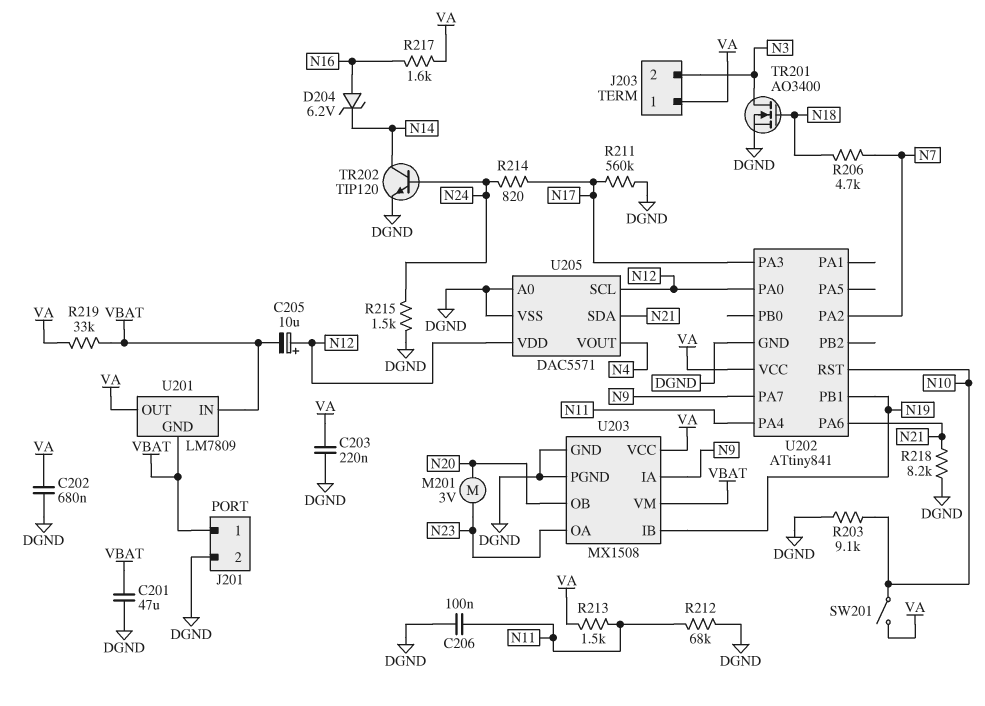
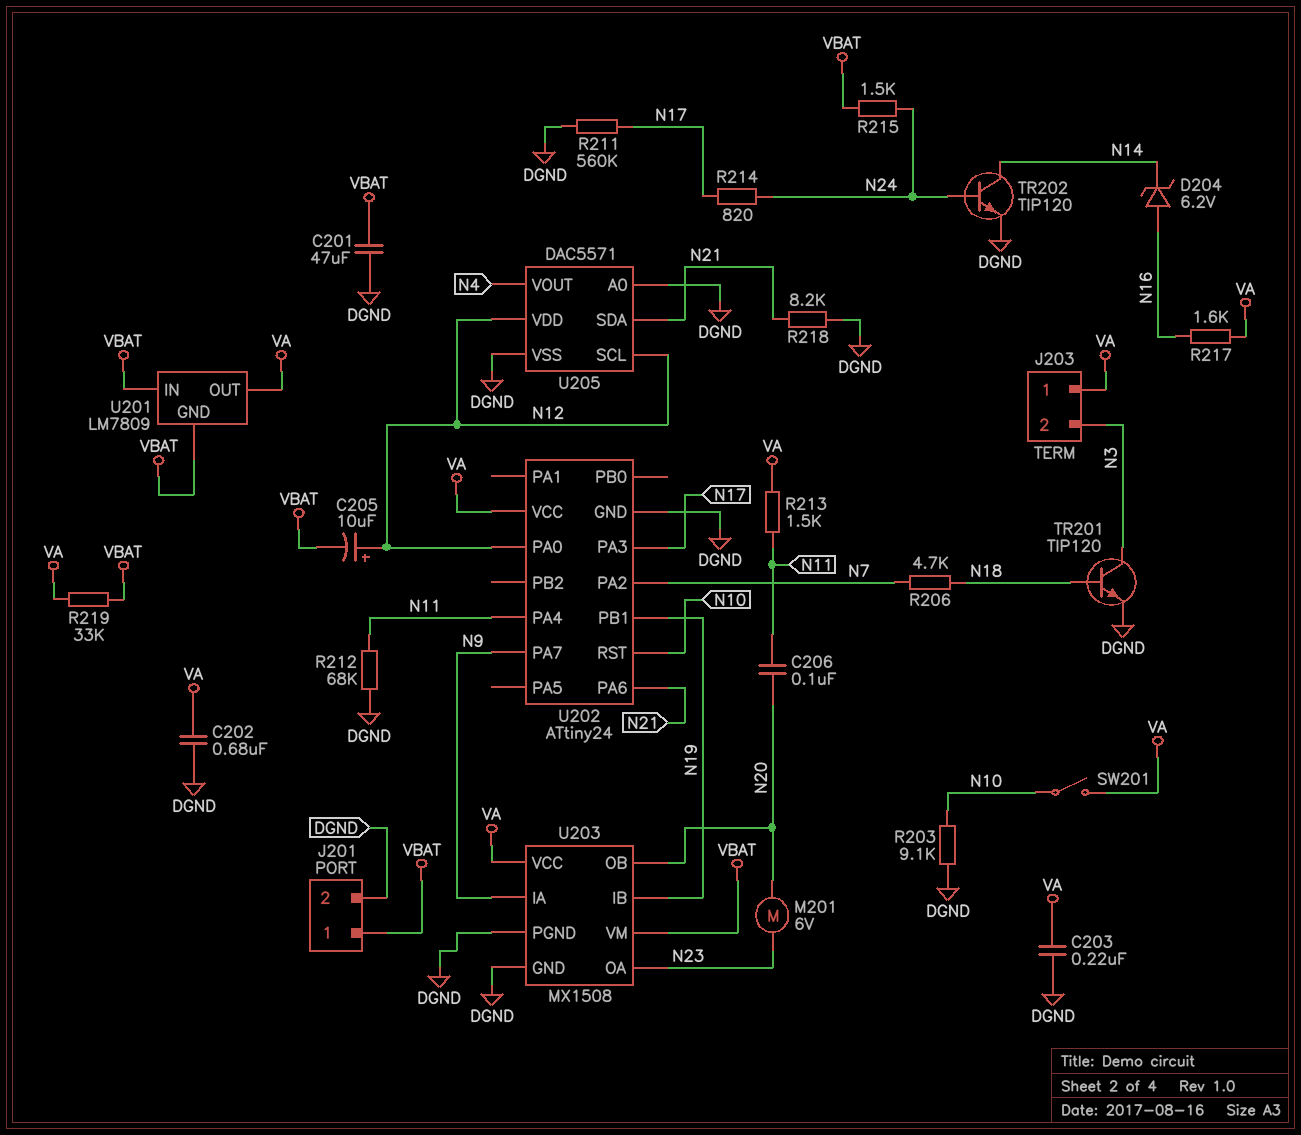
C206: 100nF (DGND, N11) -> 100nF (N11, N20)
M201: motor 3V (N20, N23) -> motor 6V (N20, N23)
R215: 1.5k (DGND, N24) -> 1.5k (N24, VBAT)
TR201: NMOS AO3400 (G N18, D N3, S DGND) -> NPN TIP120 (B N18, C N3, E DGND)
U202: ATtiny841 -> ATtiny24

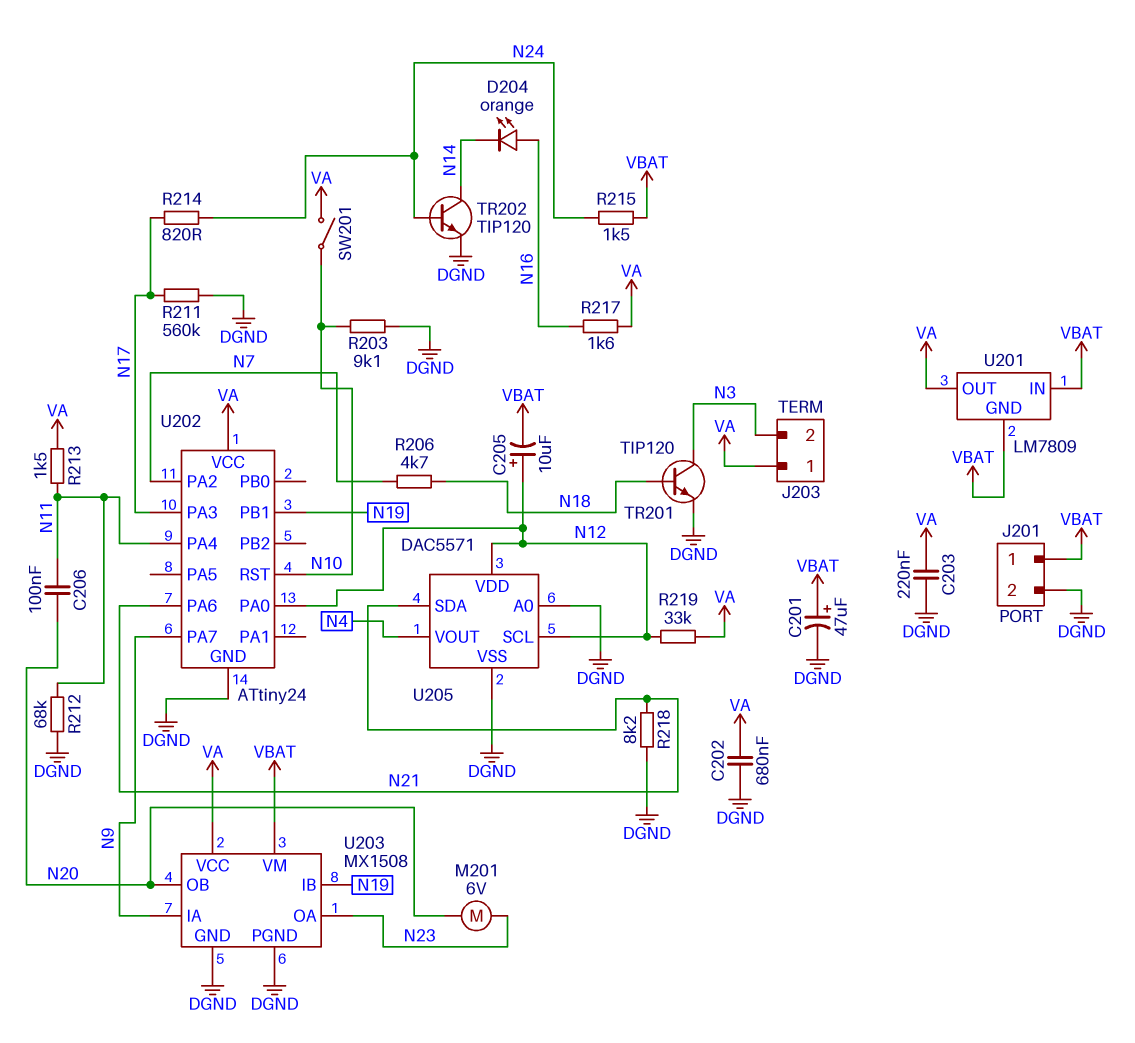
C201: 47uF (DGND, VBAT) -> 47uF (plus VBAT, minus DGND)
D204: zener 6.2V (A N16, K N14) -> LED orange (A N16, K N14)
R219: 33k (VA, VBAT) -> 33k (N12, VA)

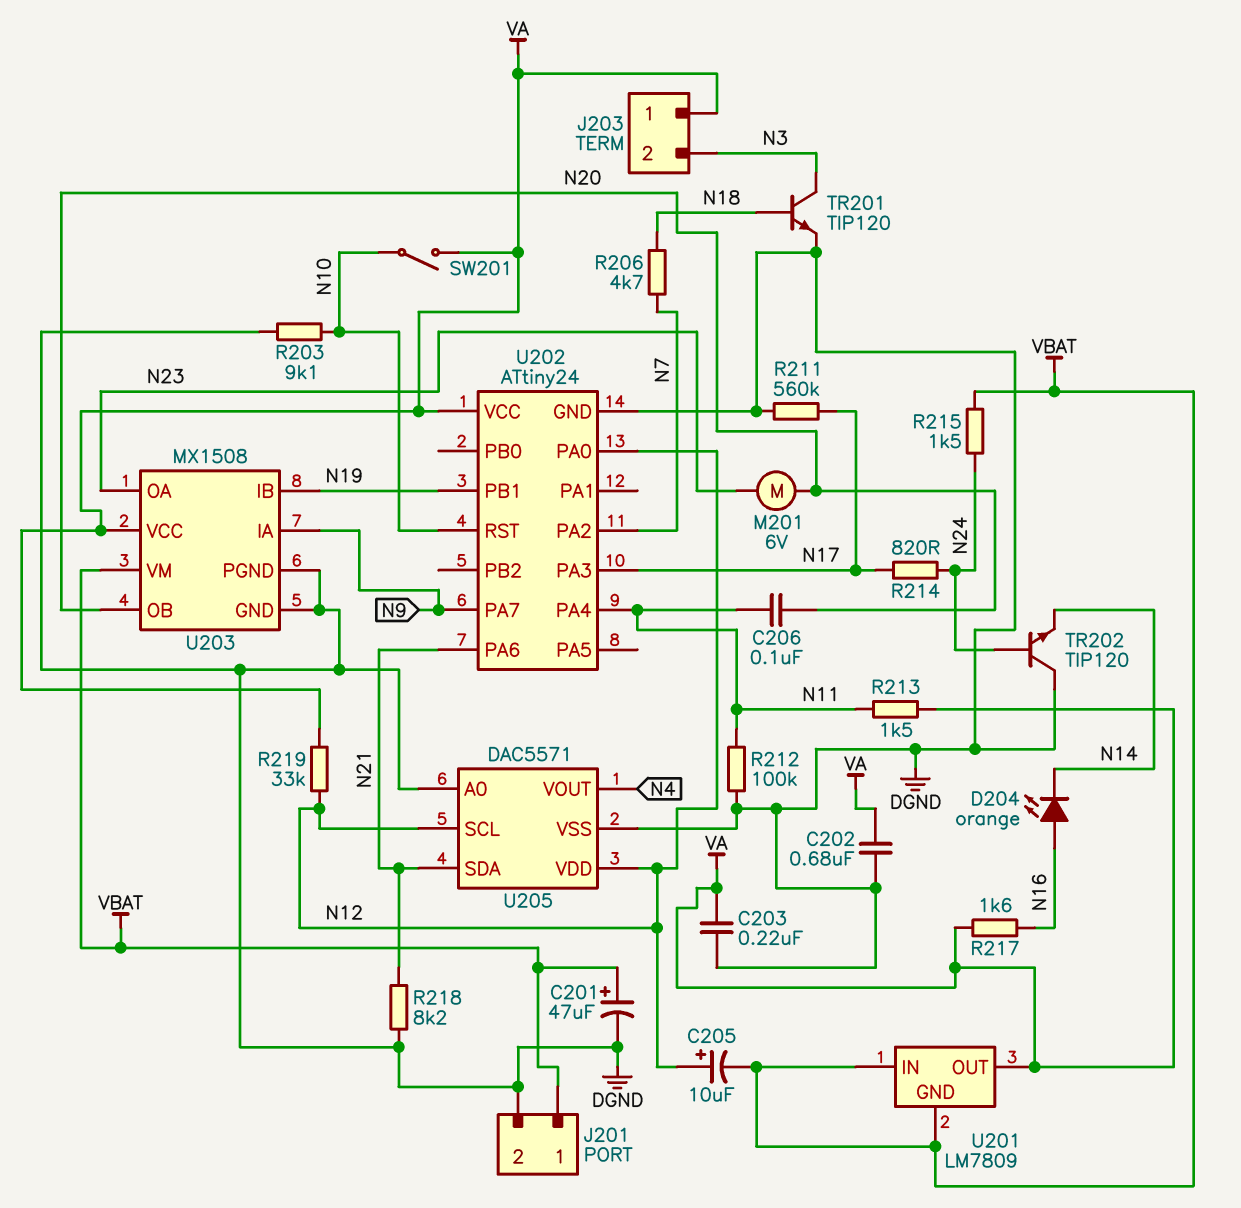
R212: 68k (DGND, N11) -> 100k (DGND, N11)
TR202: NPN TIP120 (B N24, C N14, E DGND) -> NPN TIP120 (B N24, C DGND, E N14)

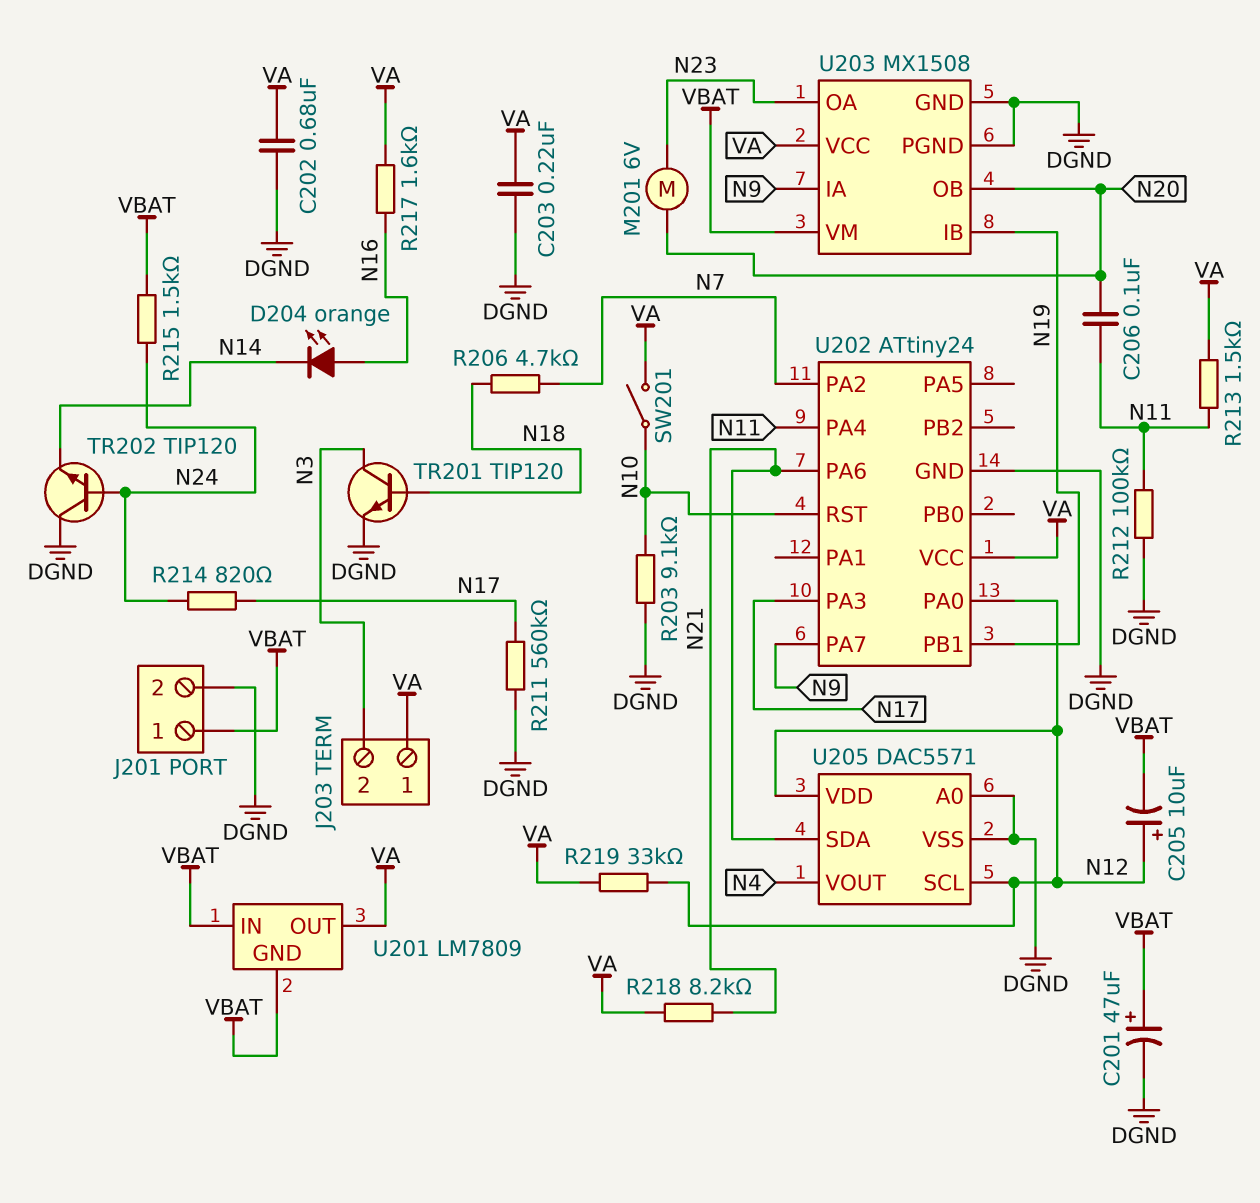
R218: 8.2k (DGND, N21) -> 8.2k (N21, VA)

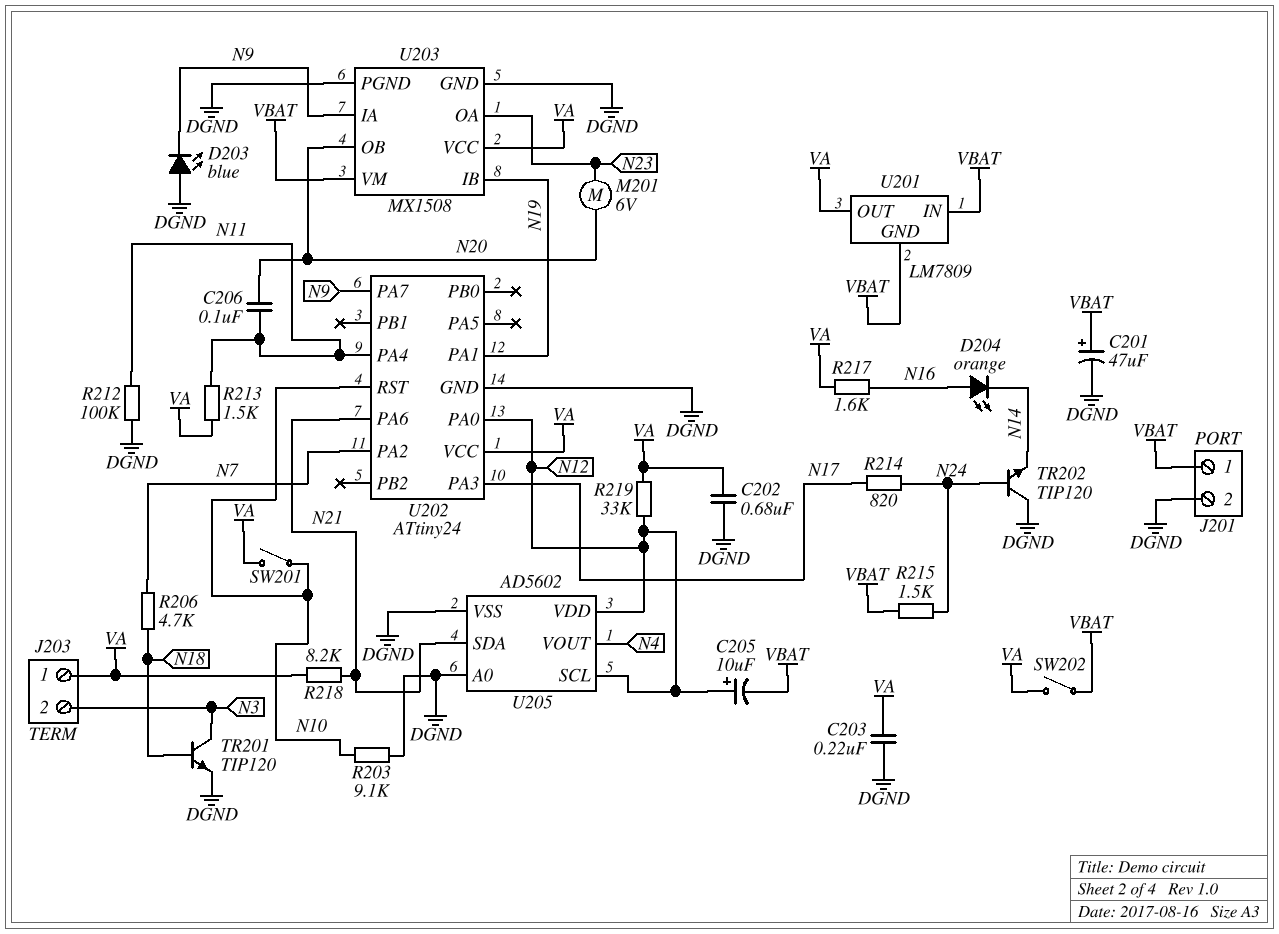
D203: none -> LED blue (A DGND, K N9)
R211: 560k (DGND, N17) -> none
SW202: none -> switch (VA, VBAT)
U202 pin PA1: none -> N19
U202 pin PB1: N19 -> none
U205: DAC5571 -> AD5602

